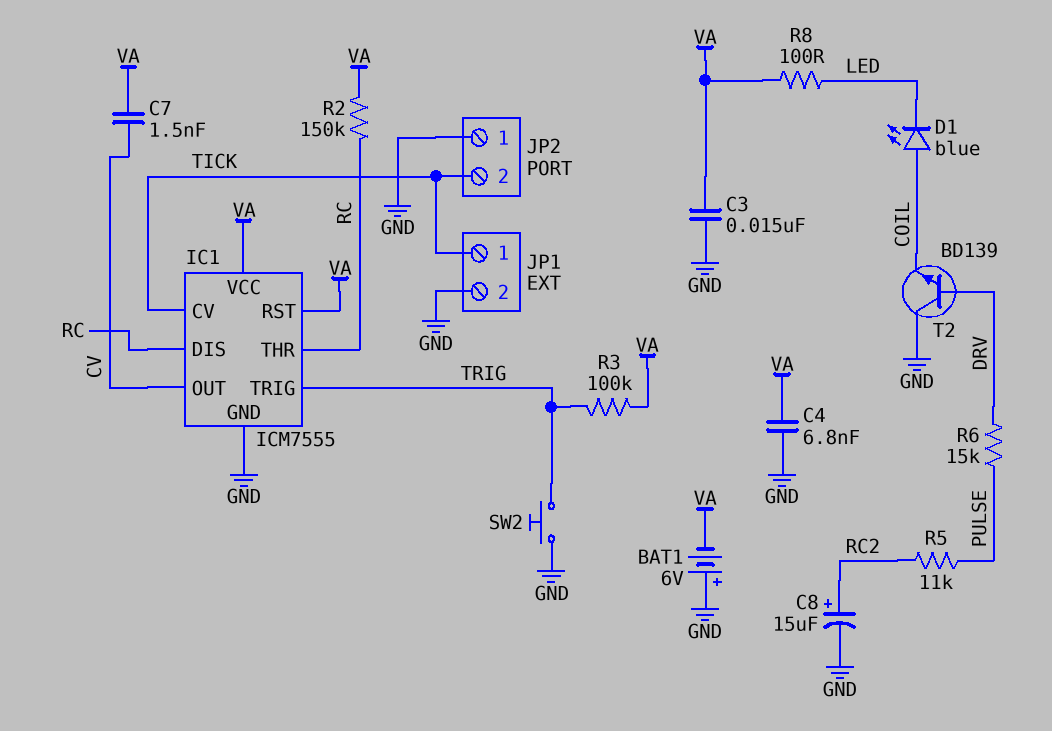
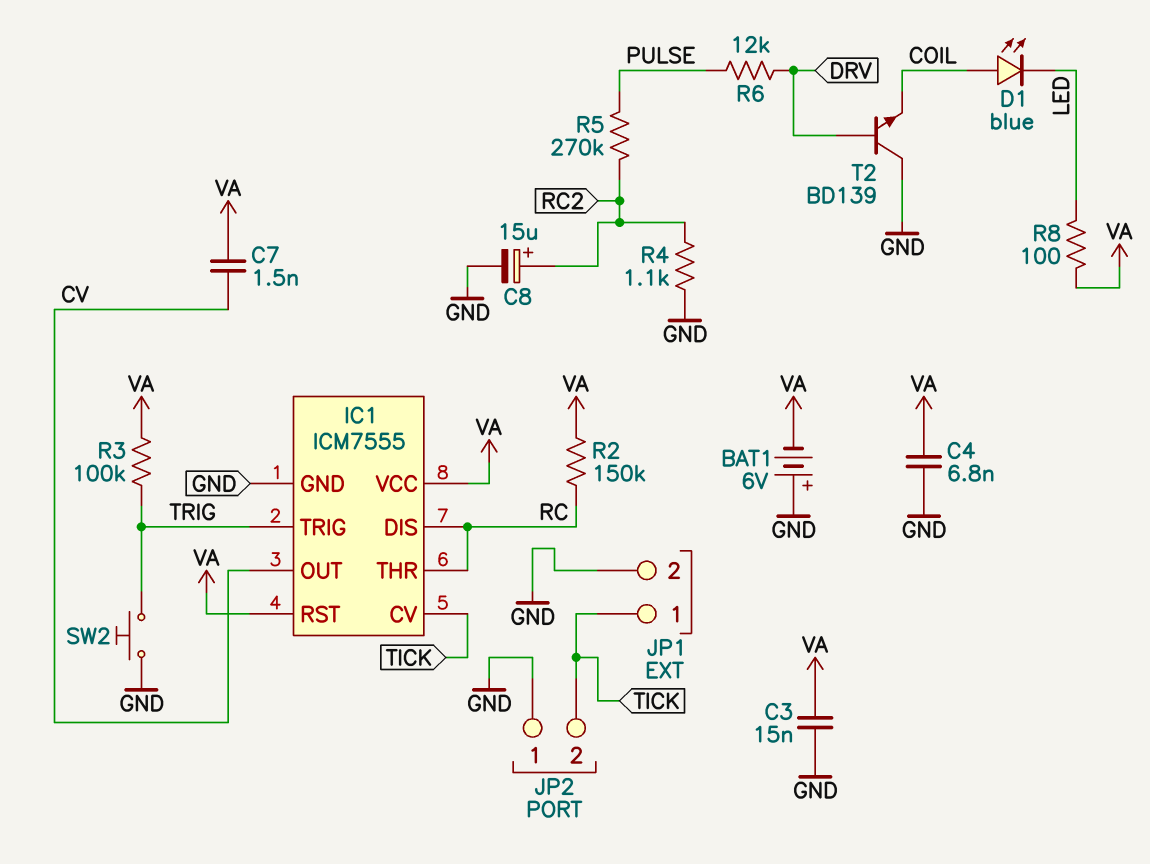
R4: none -> 1.1k (GND, RC2)
R5: 11k (PULSE, RC2) -> 270k (PULSE, RC2)
R6: 15k (DRV, PULSE) -> 12k (DRV, PULSE)

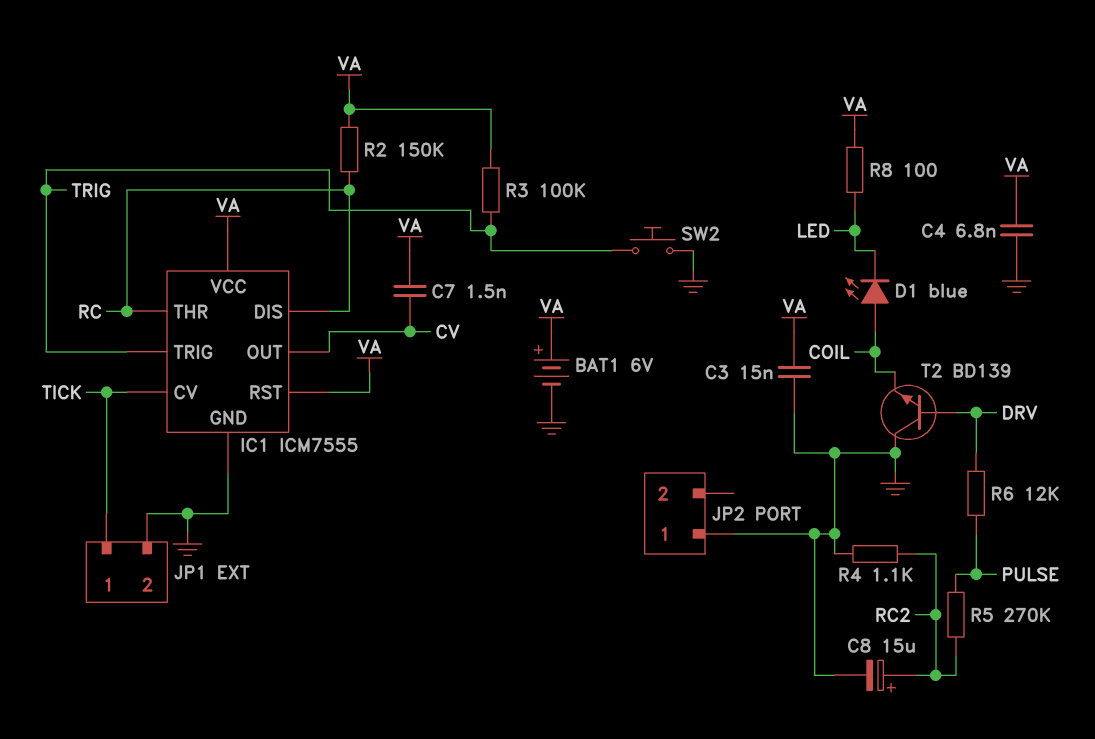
BAT1: 6V (plus GND, minus VA) -> 6V (plus VA, minus GND)
JP2 pin 2: TICK -> none

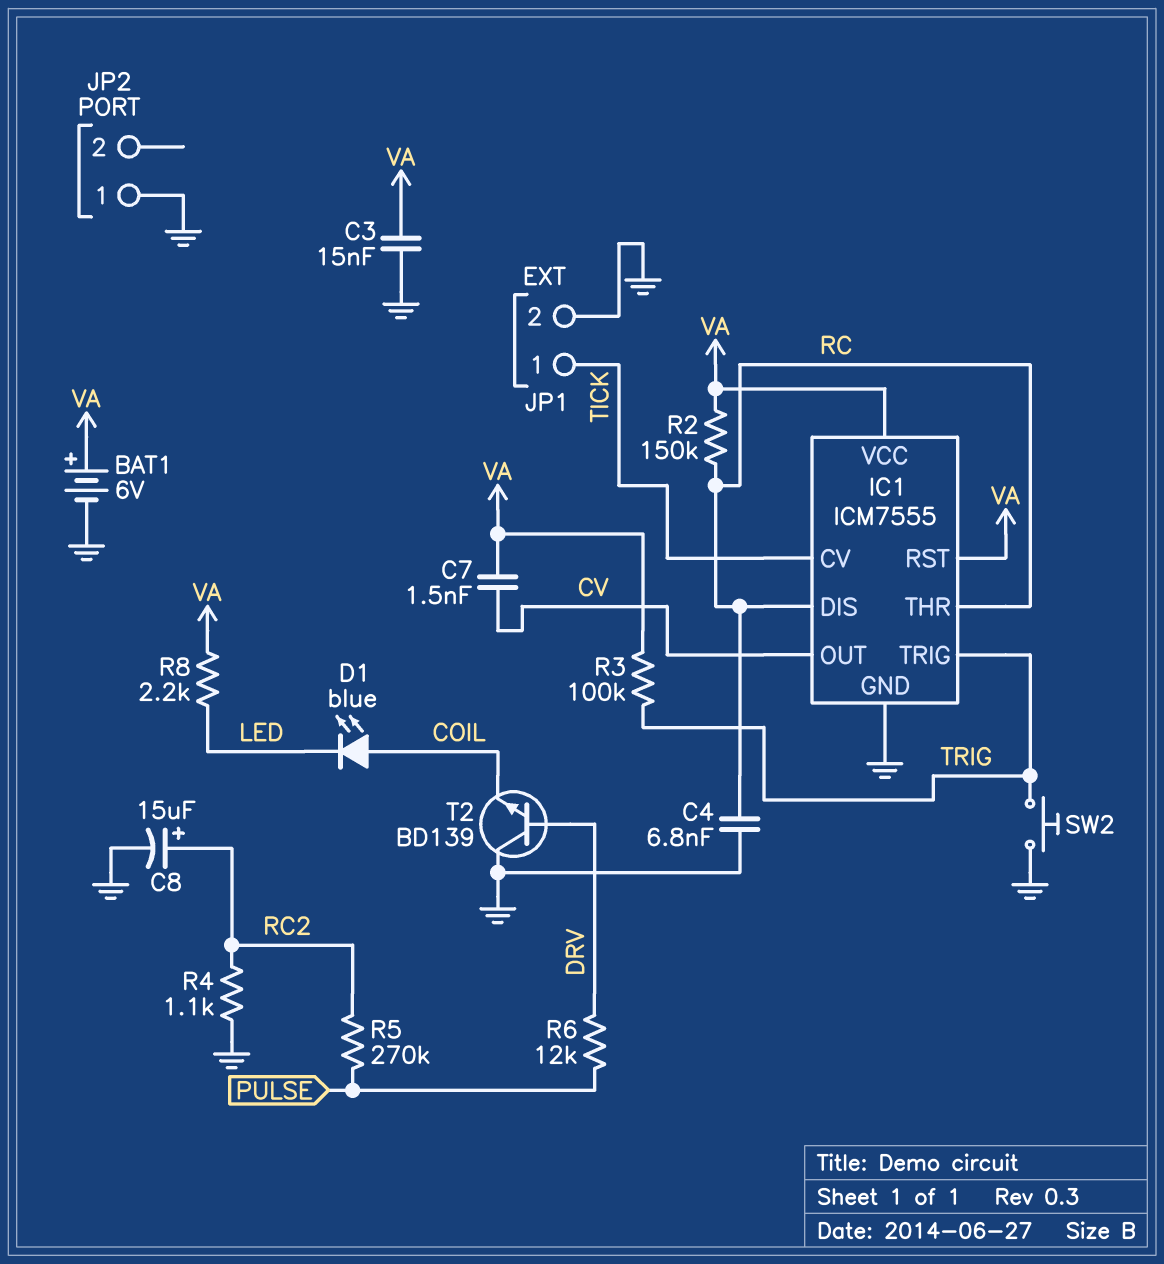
C4: 6.8nF (GND, VA) -> 6.8nF (GND, RC)
R8: 100 (LED, VA) -> 2.2k (LED, VA)

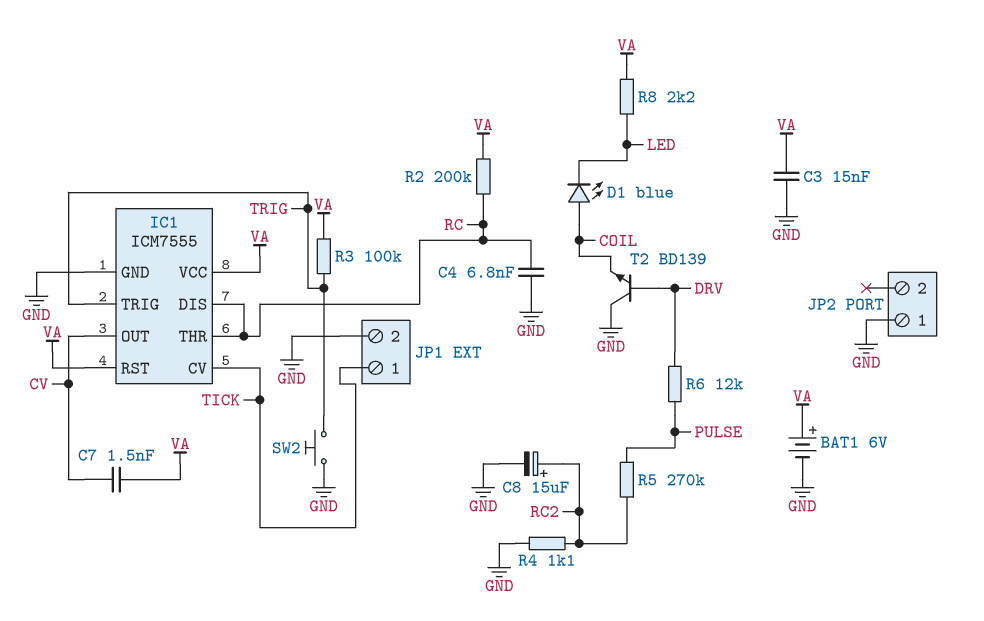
R2: 150k (RC, VA) -> 200k (RC, VA)

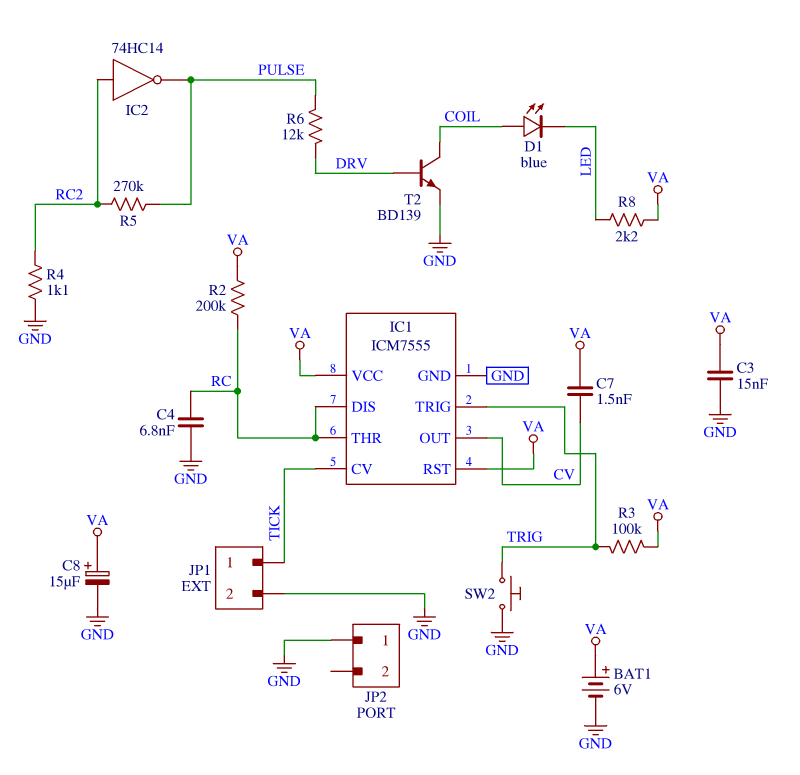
C8: 15uF (plus RC2, minus GND) -> 15uF (plus VA, minus GND)
IC2: none -> NOT 74HC14 (in RC2, out PULSE)
T2: NPN BD139 (B DRV, C GND, E COIL) -> NPN BD139 (B DRV, C COIL, E GND)

